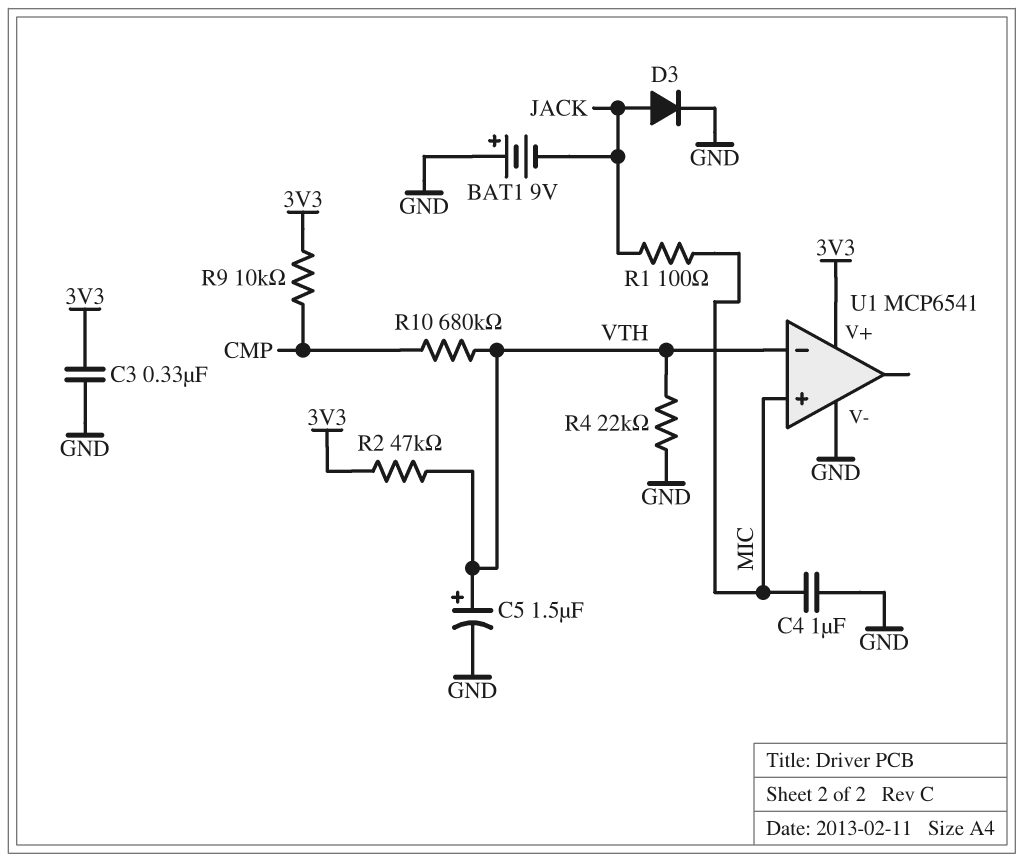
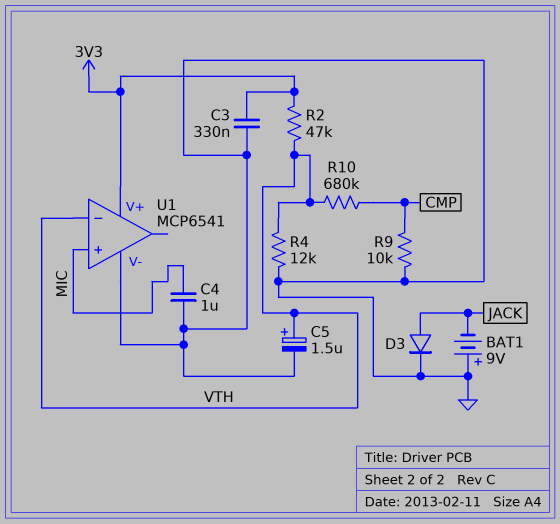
R1: 100 (JACK, MIC) -> none
R4: 22k (GND, VTH) -> 12k (GND, VTH)
R9: 10k (3V3, CMP) -> 10k (CMP, GND)

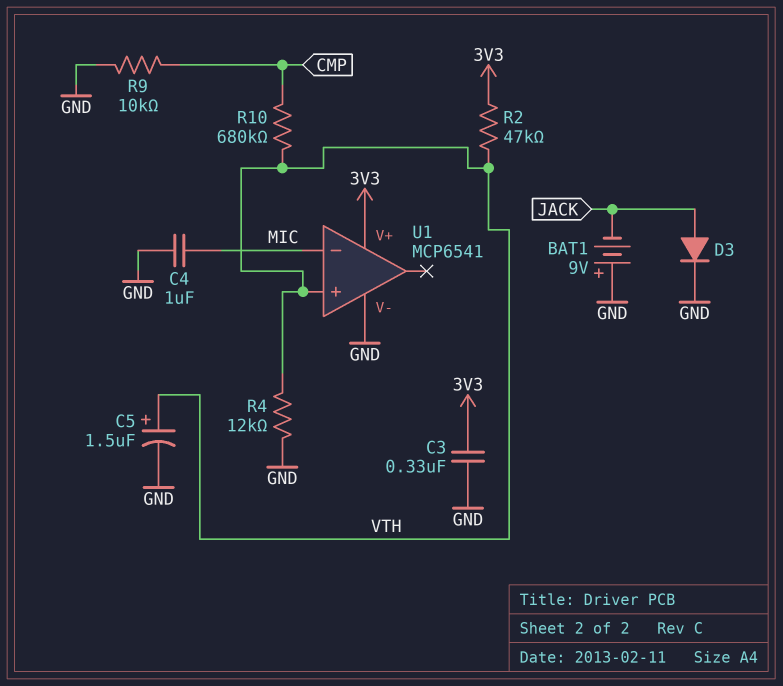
U1 pin in+: MIC -> VTH
U1 pin in-: VTH -> MIC

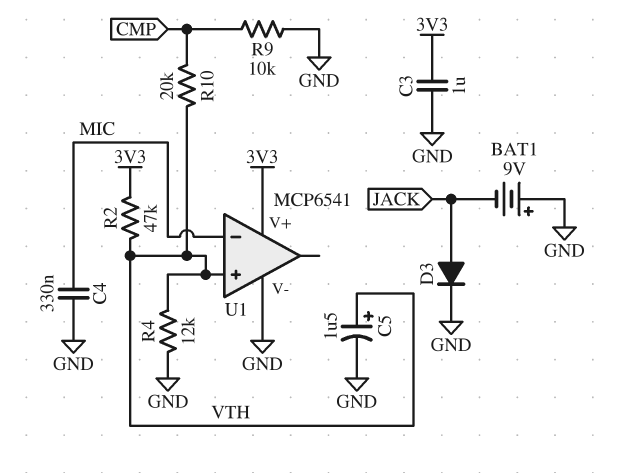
C3: 330nF (3V3, GND) -> 1uF (3V3, GND)
C4: 1uF (GND, MIC) -> 330nF (GND, MIC)
R10: 680k (CMP, VTH) -> 20k (CMP, VTH)

